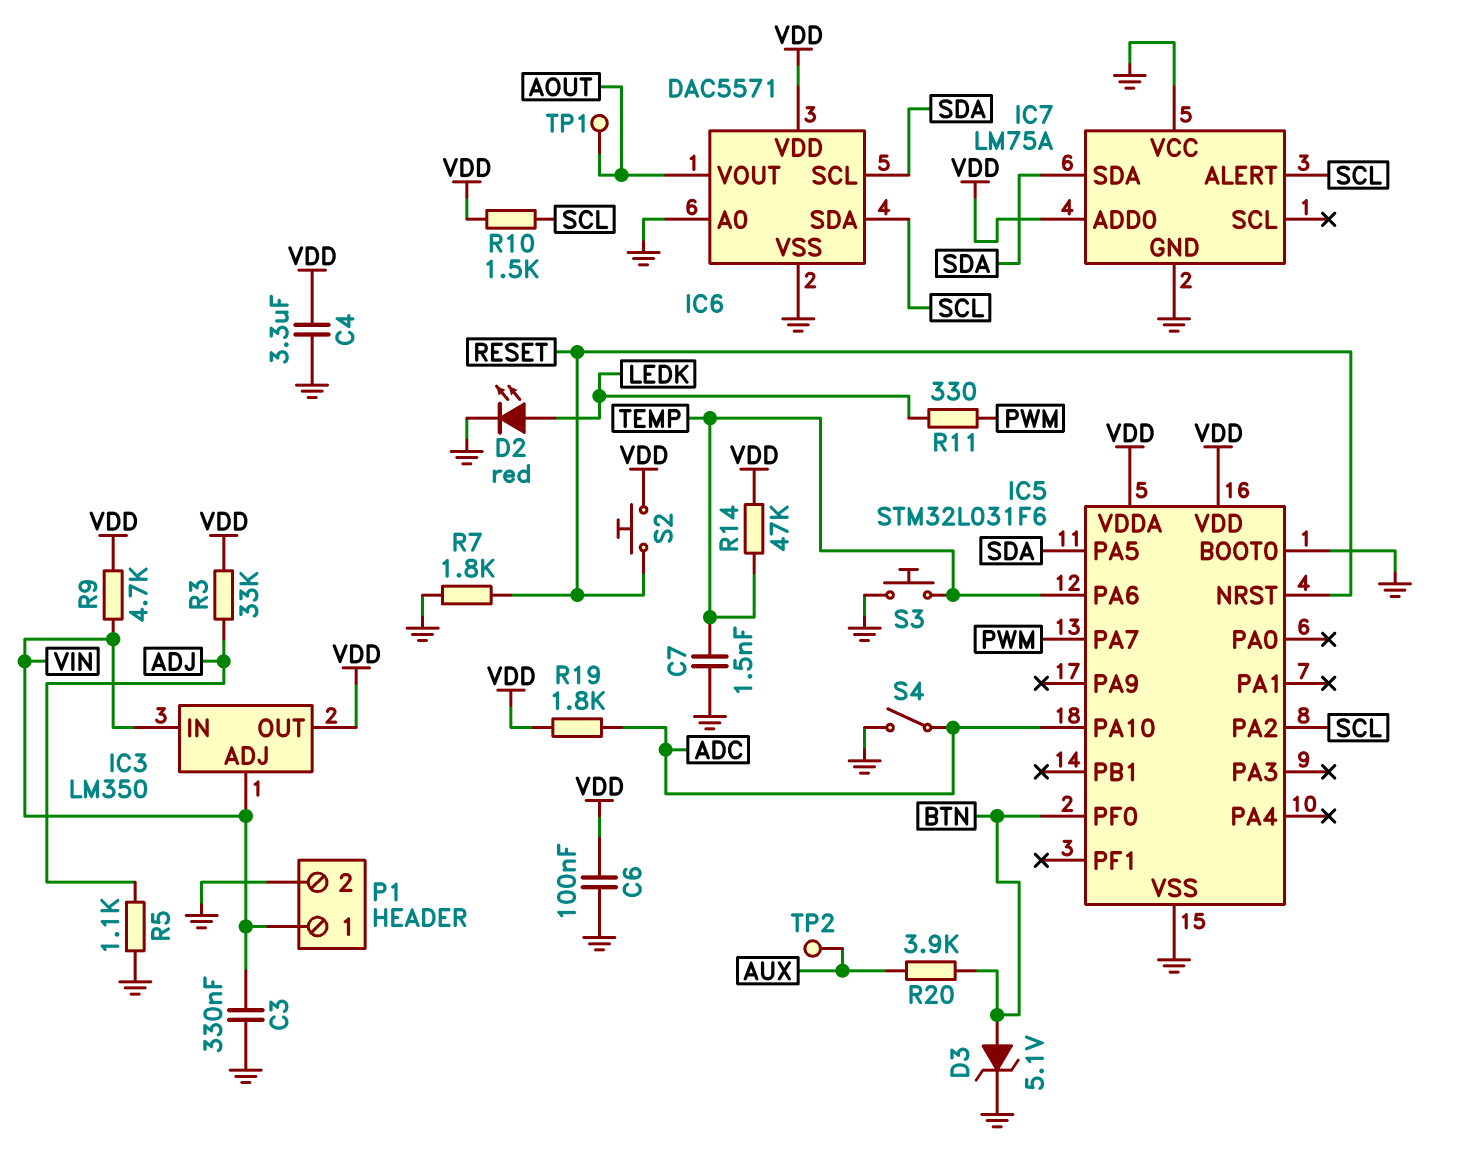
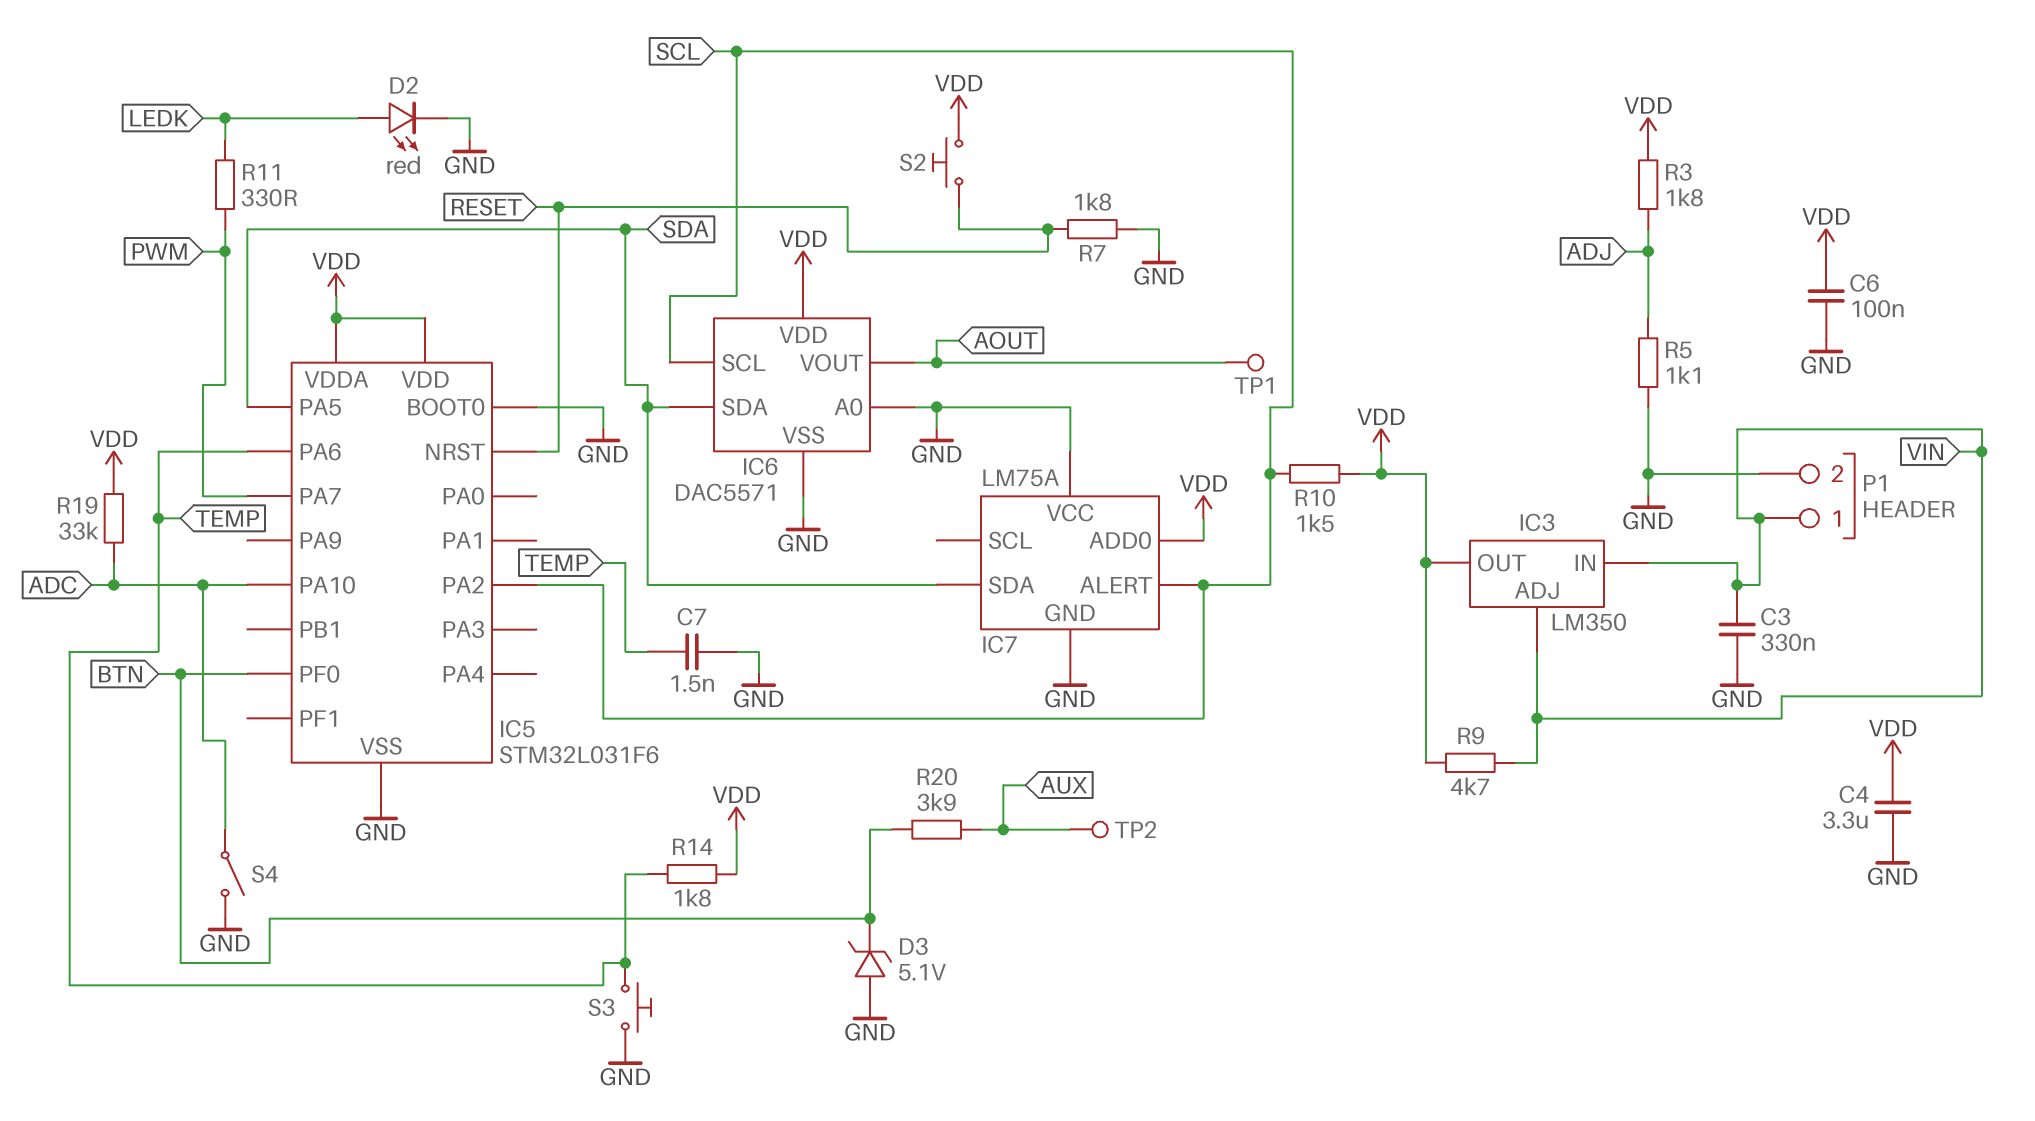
D3: zener 5.1V (A BTN, K GND) -> zener 5.1V (A GND, K BTN)
IC6 pin SCL: SDA -> SCL
IC6 pin SDA: SCL -> SDA
R3: 33k (ADJ, VDD) -> 1.8k (ADJ, VDD)
R14: 47k (TEMP, VDD) -> 1.8k (TEMP, VDD)
R19: 1.8k (ADC, VDD) -> 33k (ADC, VDD)

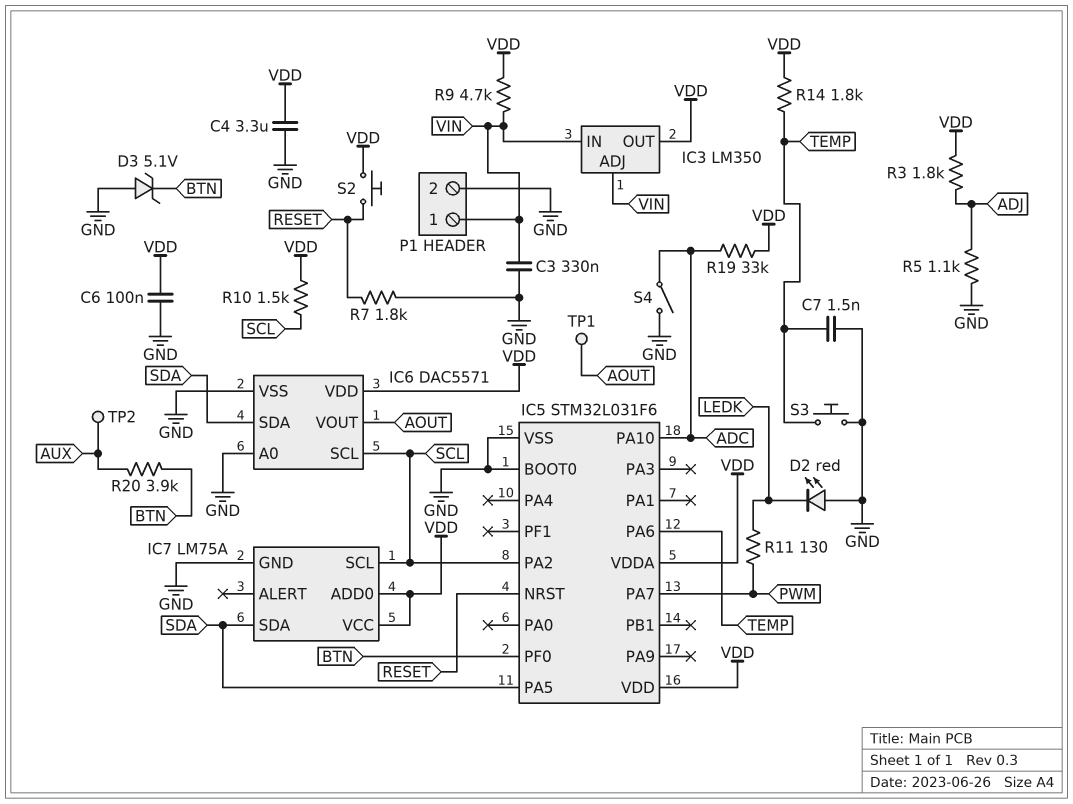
D2: LED red (A LEDK, K GND) -> LED red (A GND, K LEDK)
IC7 pin ALERT: SCL -> none
IC7 pin SCL: none -> SCL
IC7 pin VCC: GND -> VDD
R11: 330 (LEDK, PWM) -> 130 (LEDK, PWM)

